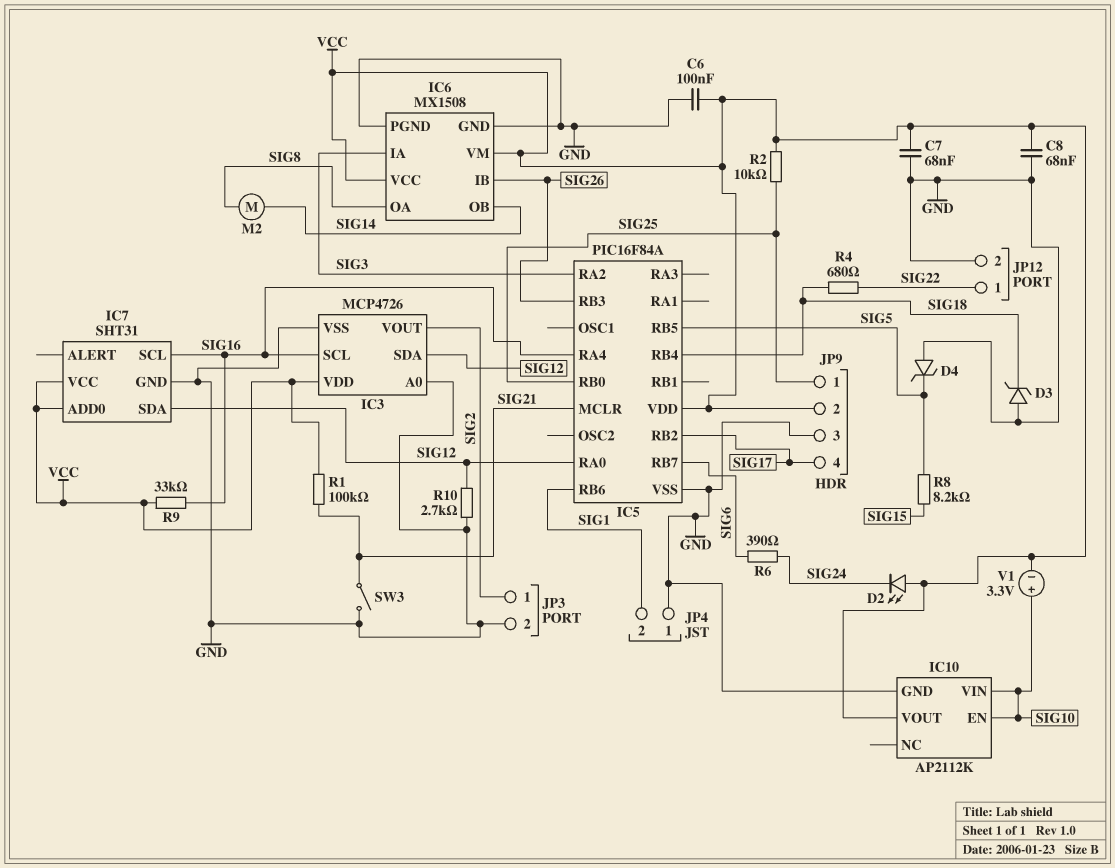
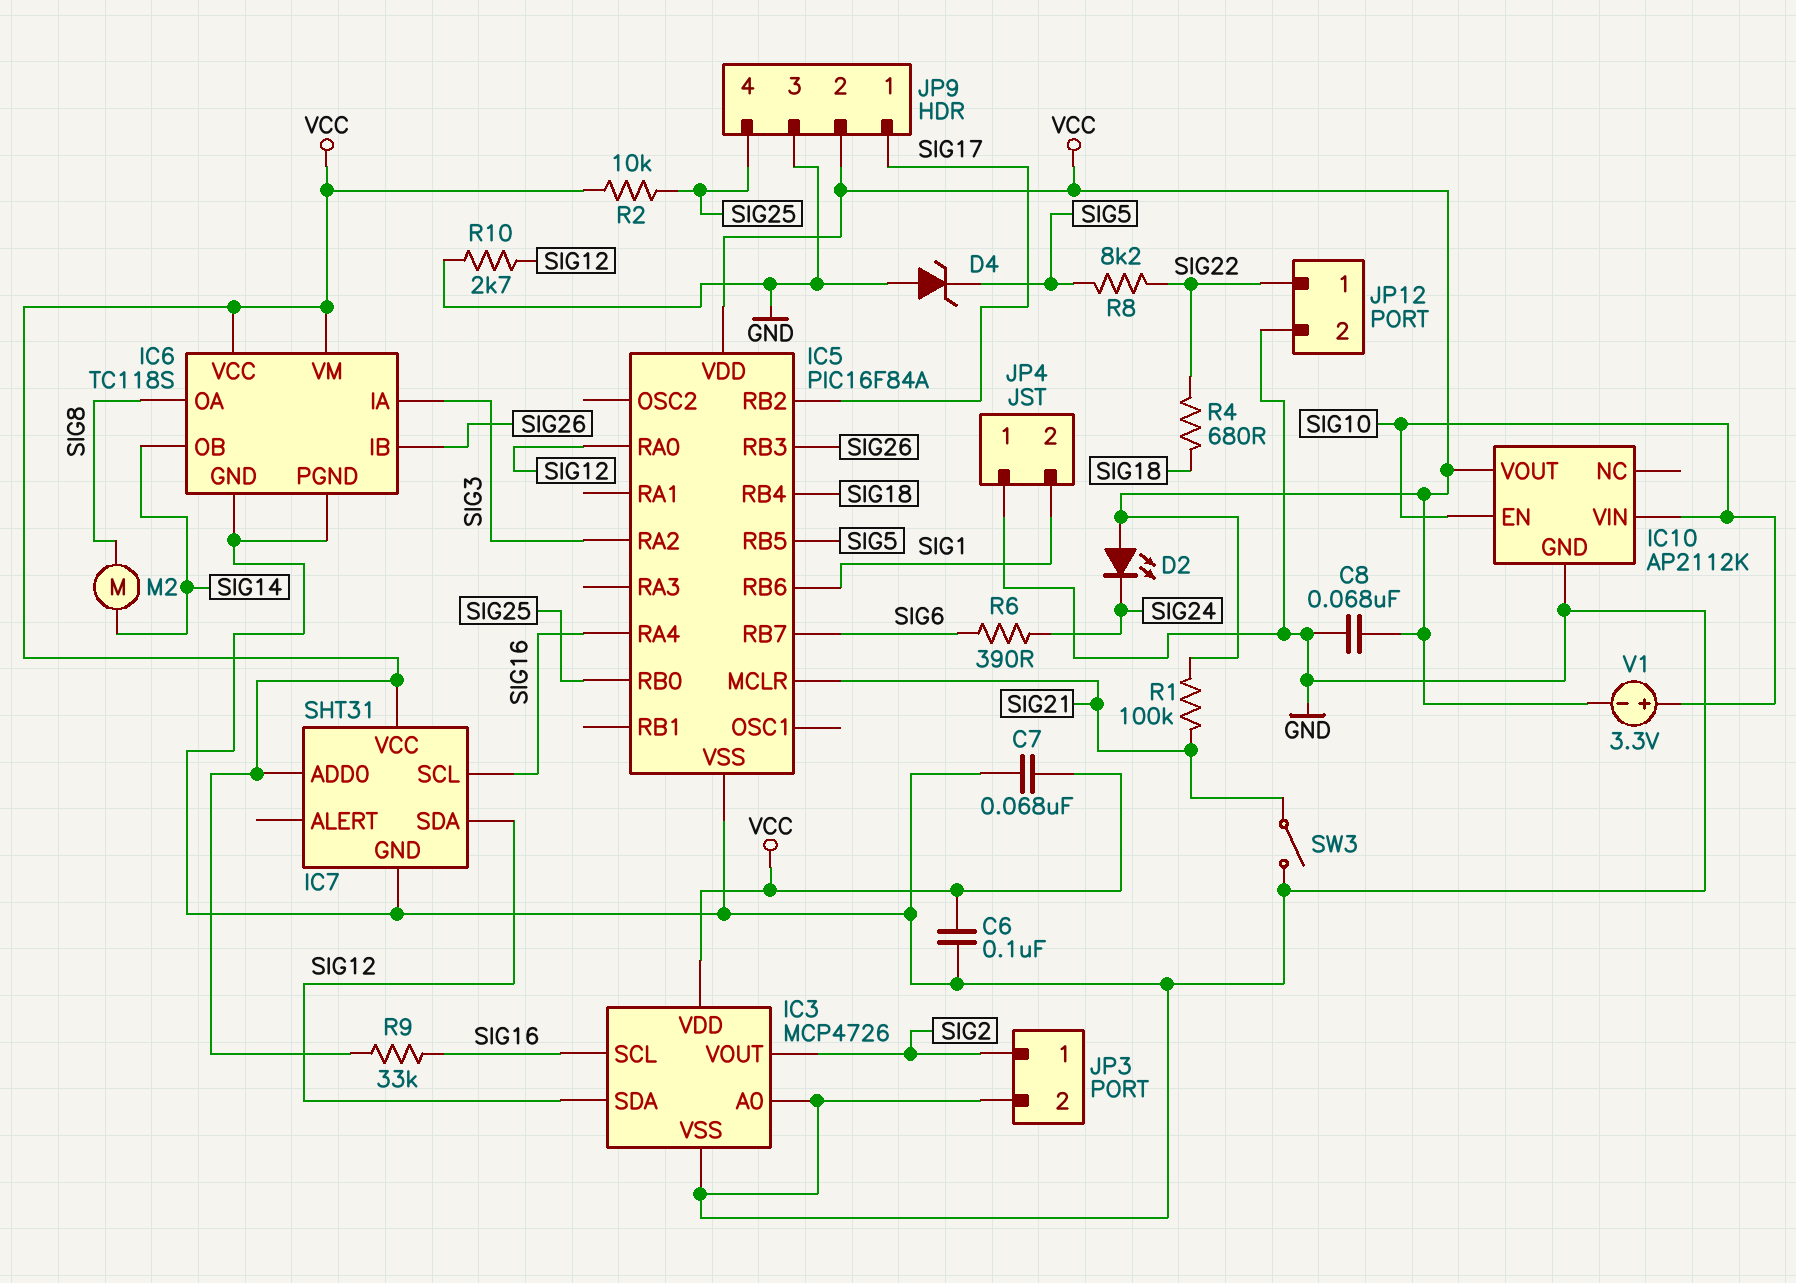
D3: zener (A GND, K SIG18) -> none
IC6: MX1508 -> TC118S
JP9 pin 1: SIG25 -> SIG17
JP9 pin 4: SIG17 -> SIG25
R8: 8.2k (SIG5, SIG15) -> 8.2k (SIG5, SIG22)

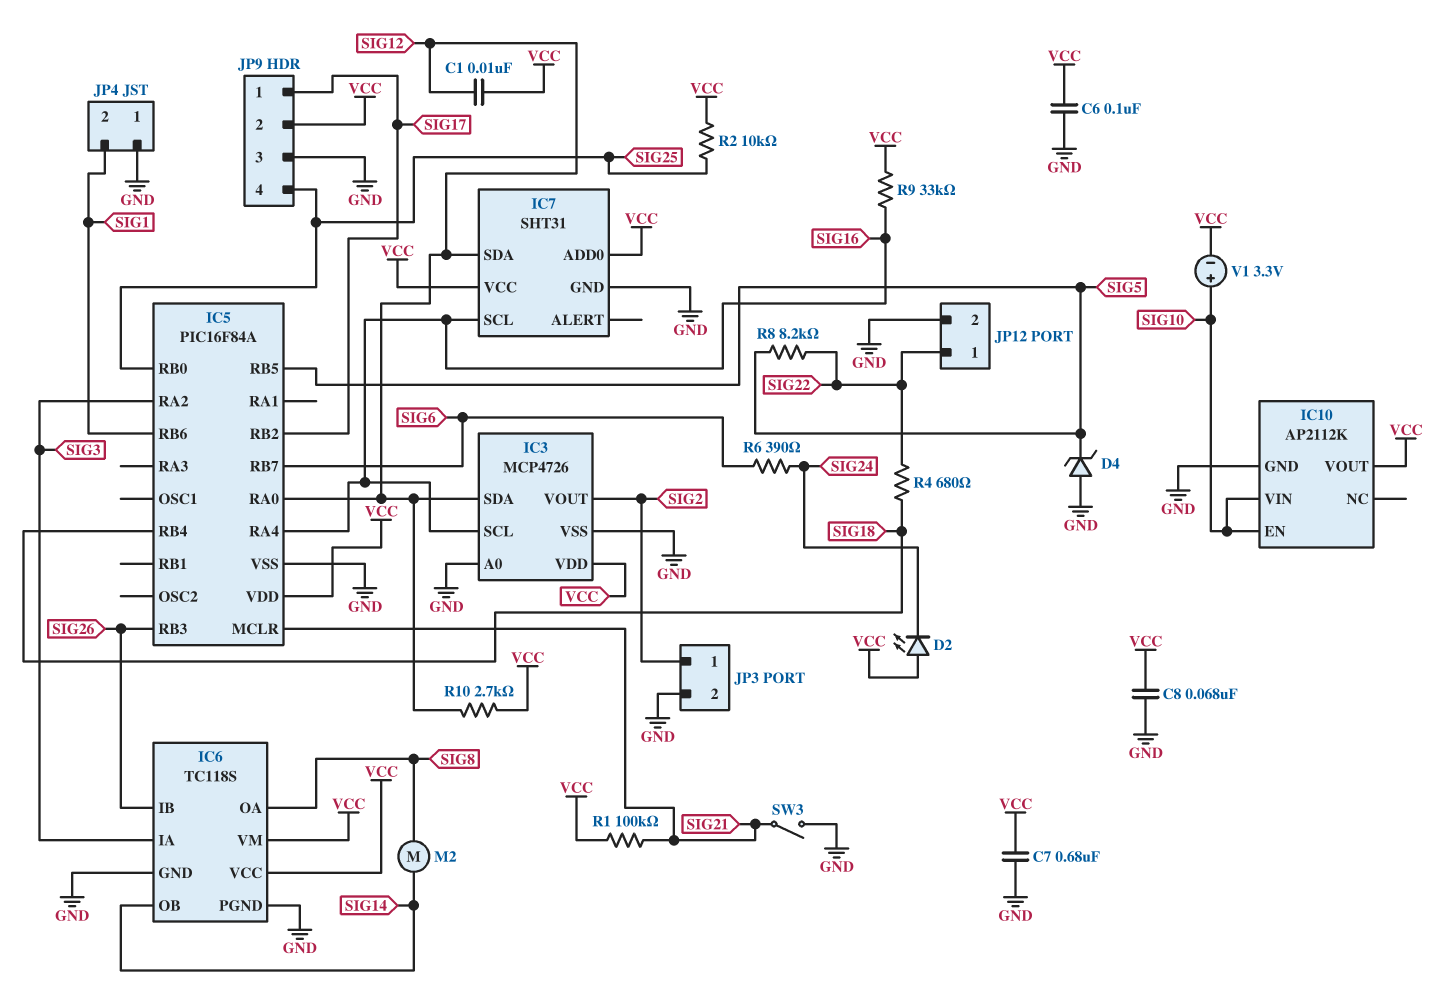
C1: none -> 10nF (SIG12, VCC)
C7: 68nF (GND, VCC) -> 680nF (GND, VCC)
R10: 2.7k (GND, SIG12) -> 2.7k (SIG12, VCC)

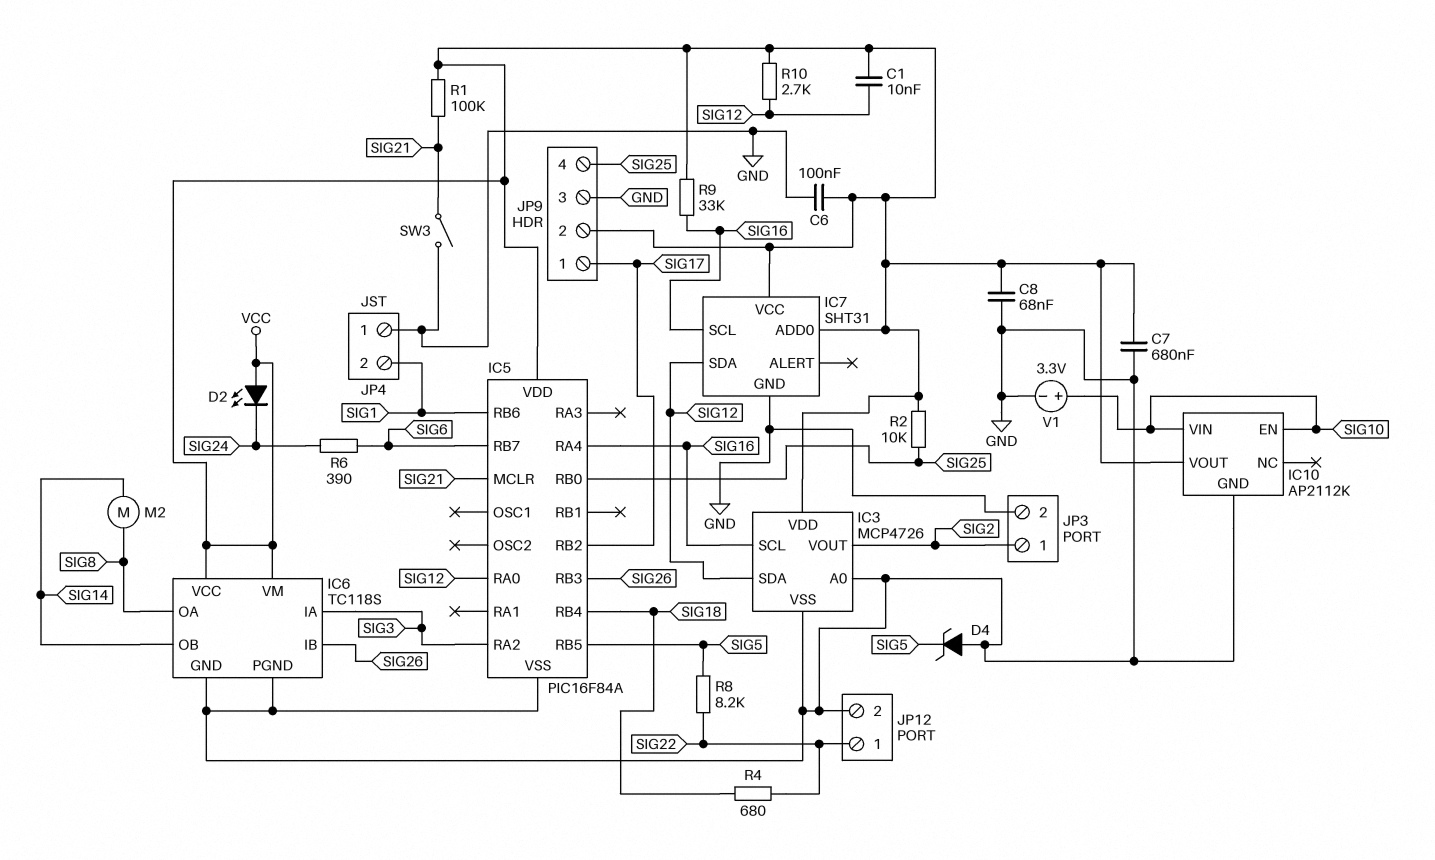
V1: 3.3V (plus SIG10, minus VCC) -> 3.3V (plus SIG10, minus GND)

